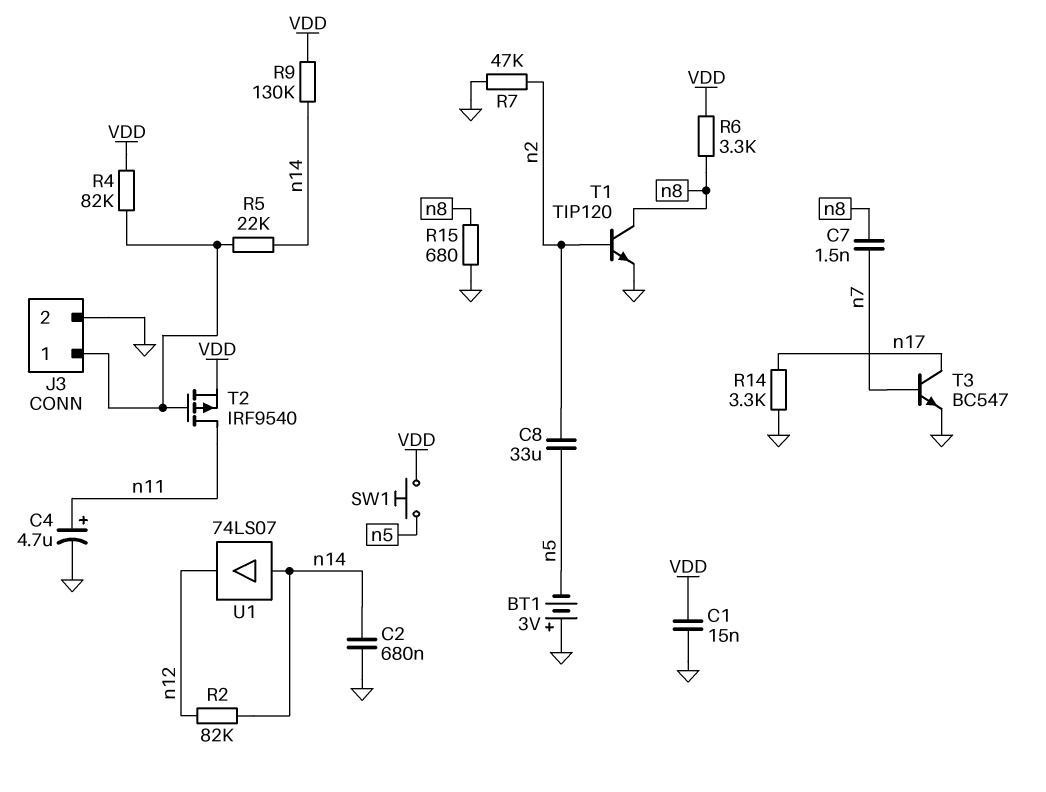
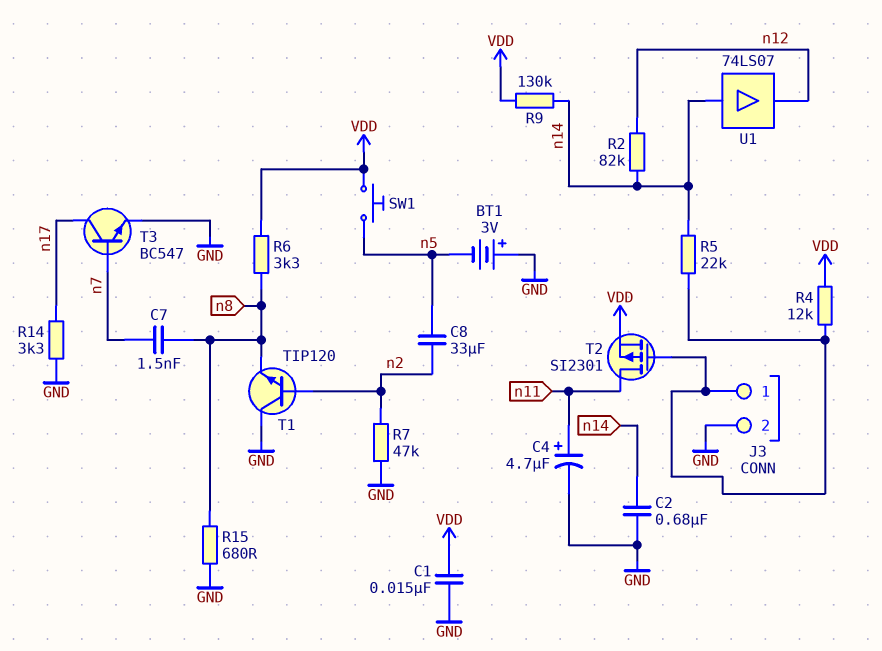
R4: 82k (J3/1, VDD) -> 12k (J3/1, VDD)
T1: NPN TIP120 (B n2, C n8, E GND) -> NPN TIP120 (B n2, C GND, E n8)
T2: PMOS IRF9540 (G J3/1, D n11, S VDD) -> PMOS SI2301 (G J3/1, D n11, S VDD)

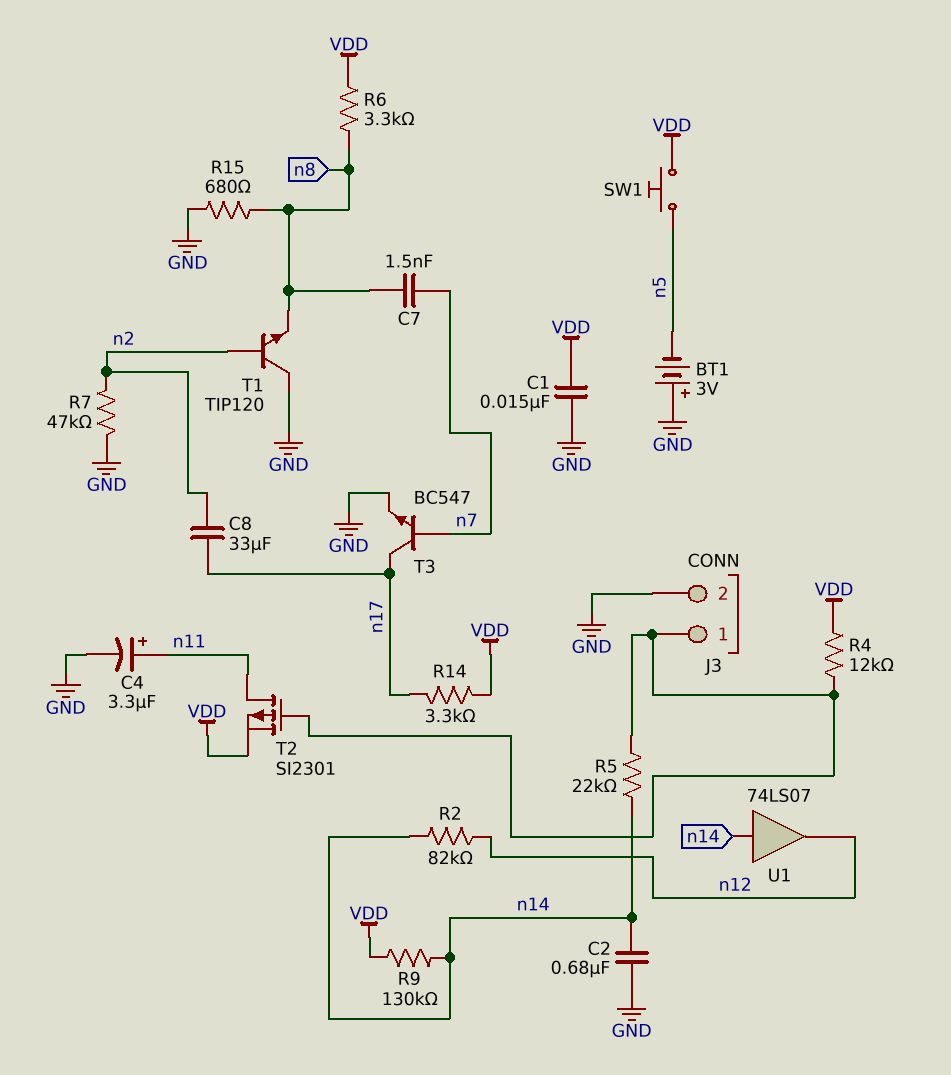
C4: 4.7uF (plus n11, minus GND) -> 3.3uF (plus n11, minus GND)
C8: 33uF (n2, n5) -> 33uF (n2, n17)
R14: 3.3k (GND, n17) -> 3.3k (VDD, n17)

